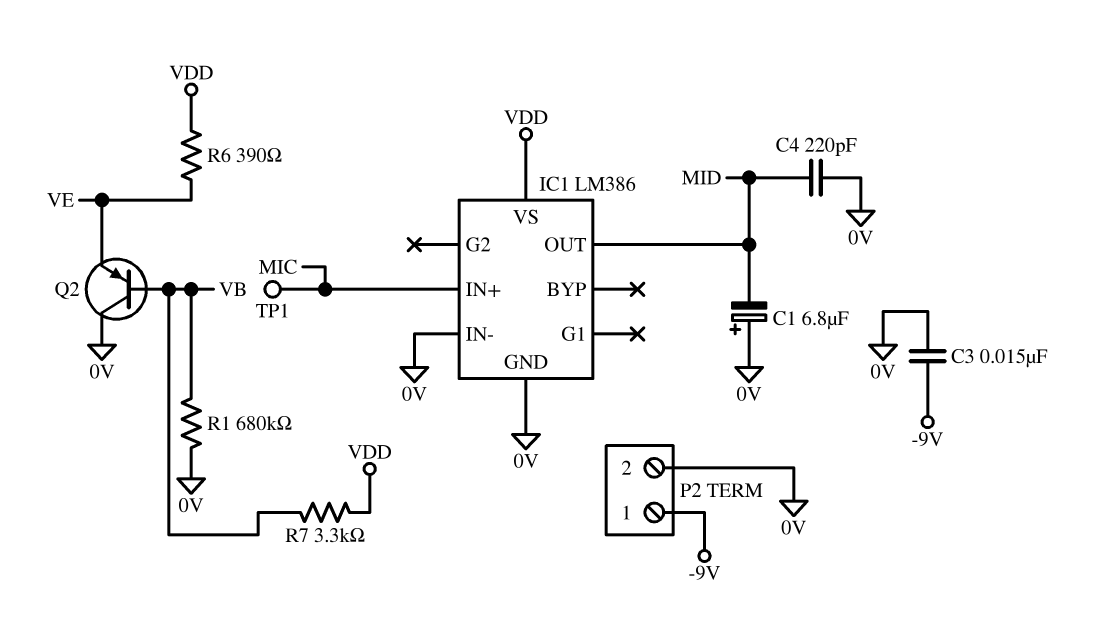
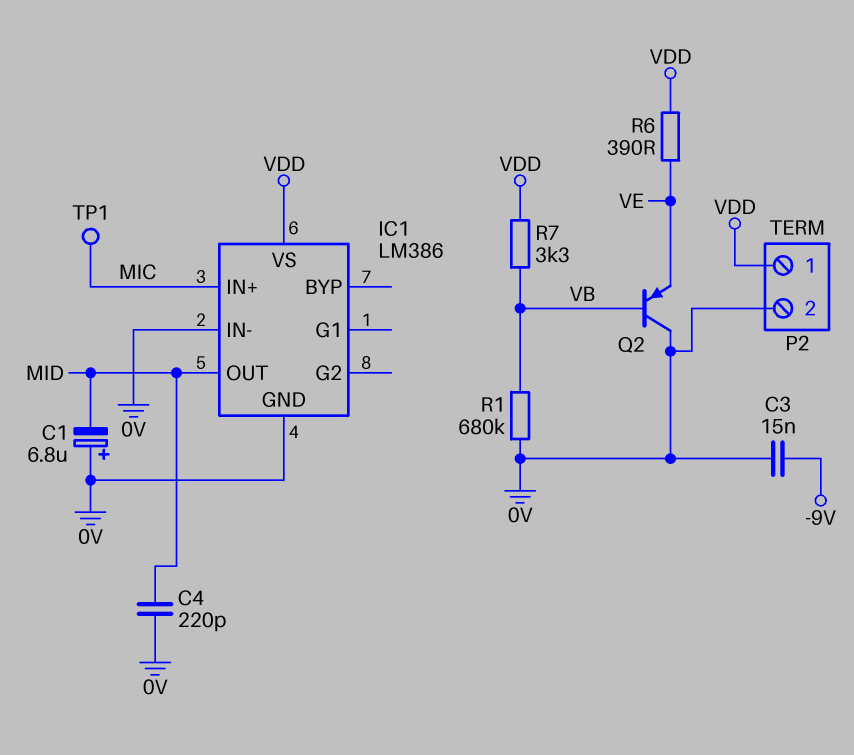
P2 pin 1: -9V -> VDD

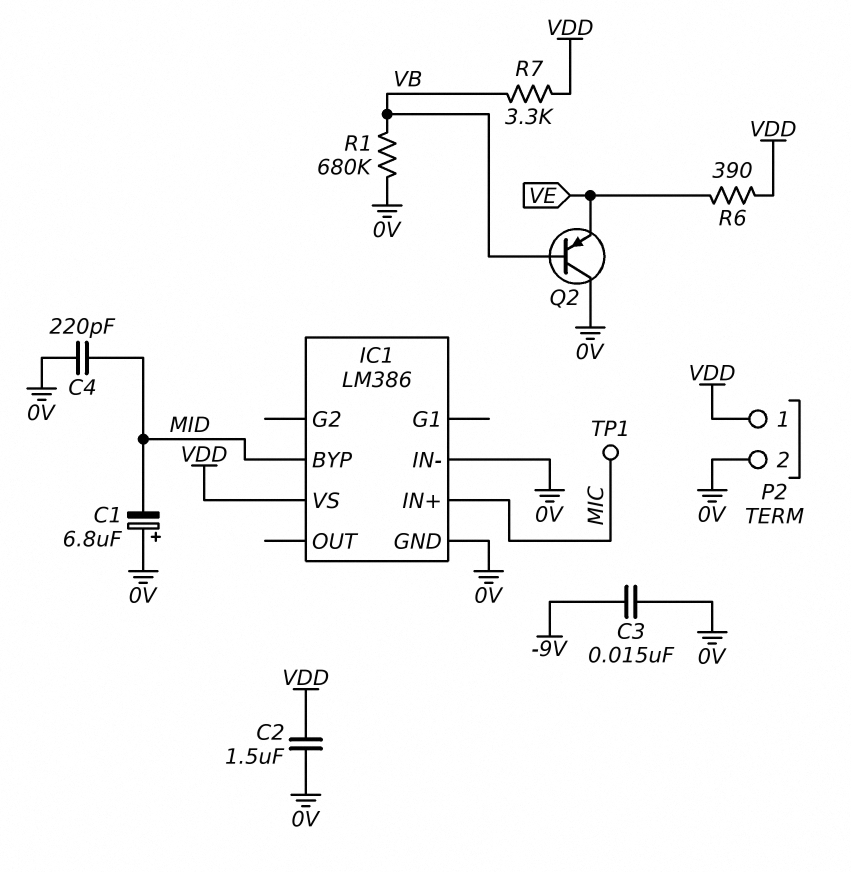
C2: none -> 1.5uF (0V, VDD)
IC1 pin BYP: none -> MID
IC1 pin OUT: MID -> none

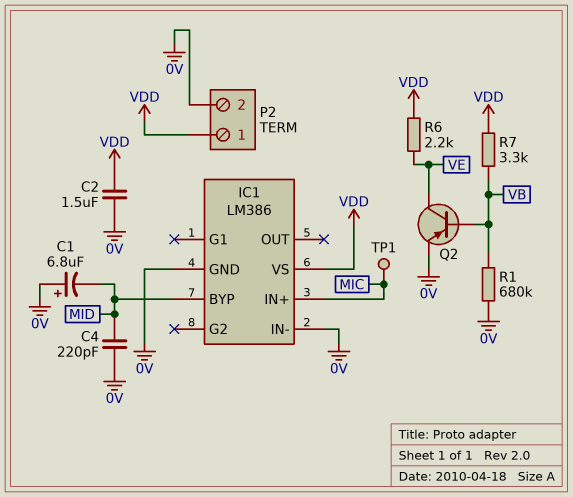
C3: 15nF (-9V, 0V) -> none
Q2: PNP (B VB, C 0V, E VE) -> PNP (B VB, C VE, E 0V)
R6: 390 (VDD, VE) -> 2.2k (VDD, VE)

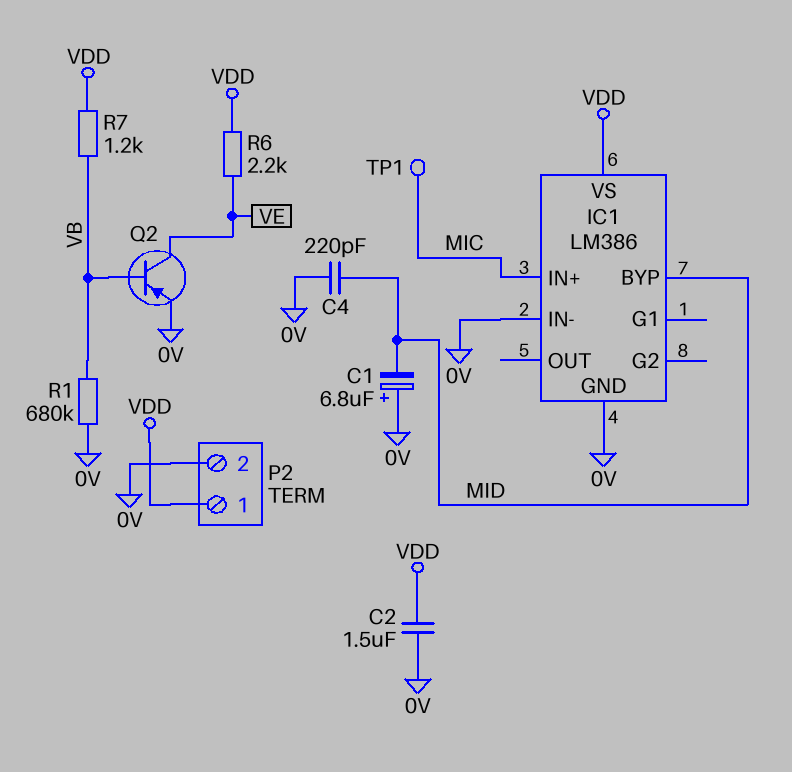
R7: 3.3k (VB, VDD) -> 1.2k (VB, VDD)

